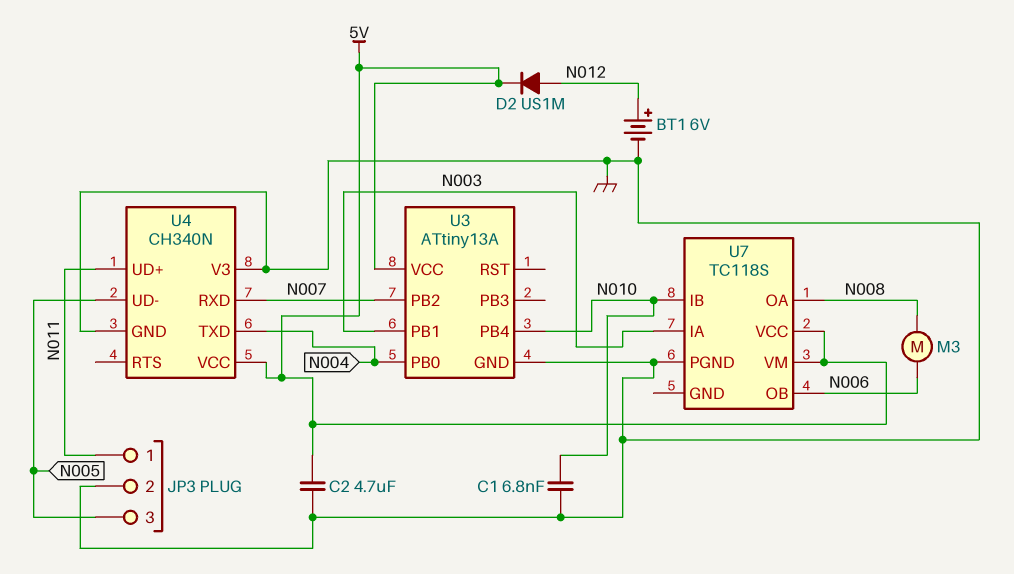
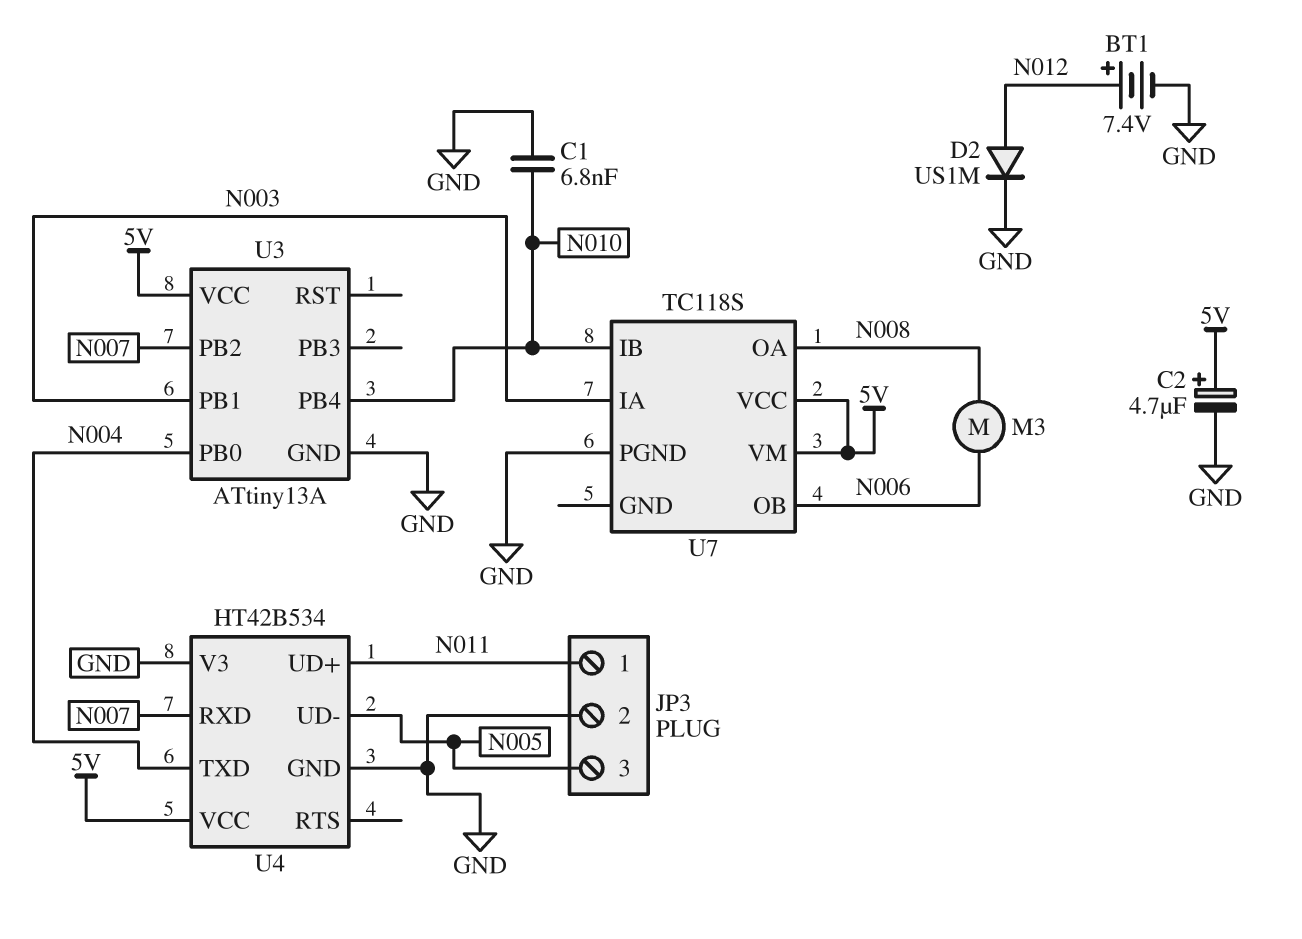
BT1: 6V (plus N012, minus GND) -> 7.4V (plus N012, minus GND)
C2: 4.7uF (5V, GND) -> 4.7uF (plus 5V, minus GND)
D2: diode US1M (A N012, K 5V) -> diode US1M (A N012, K GND)
U4: CH340N -> HT42B534

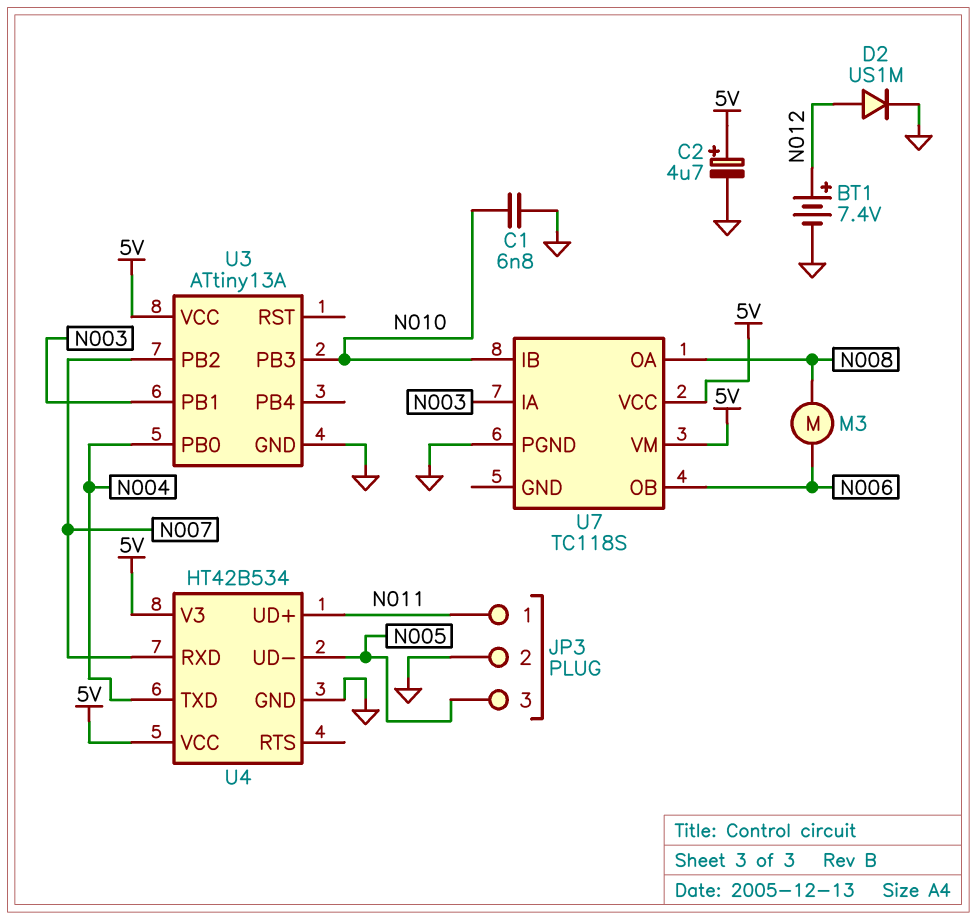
U3 pin PB3: none -> N010
U3 pin PB4: N010 -> none
U4 pin V3: GND -> 5V

